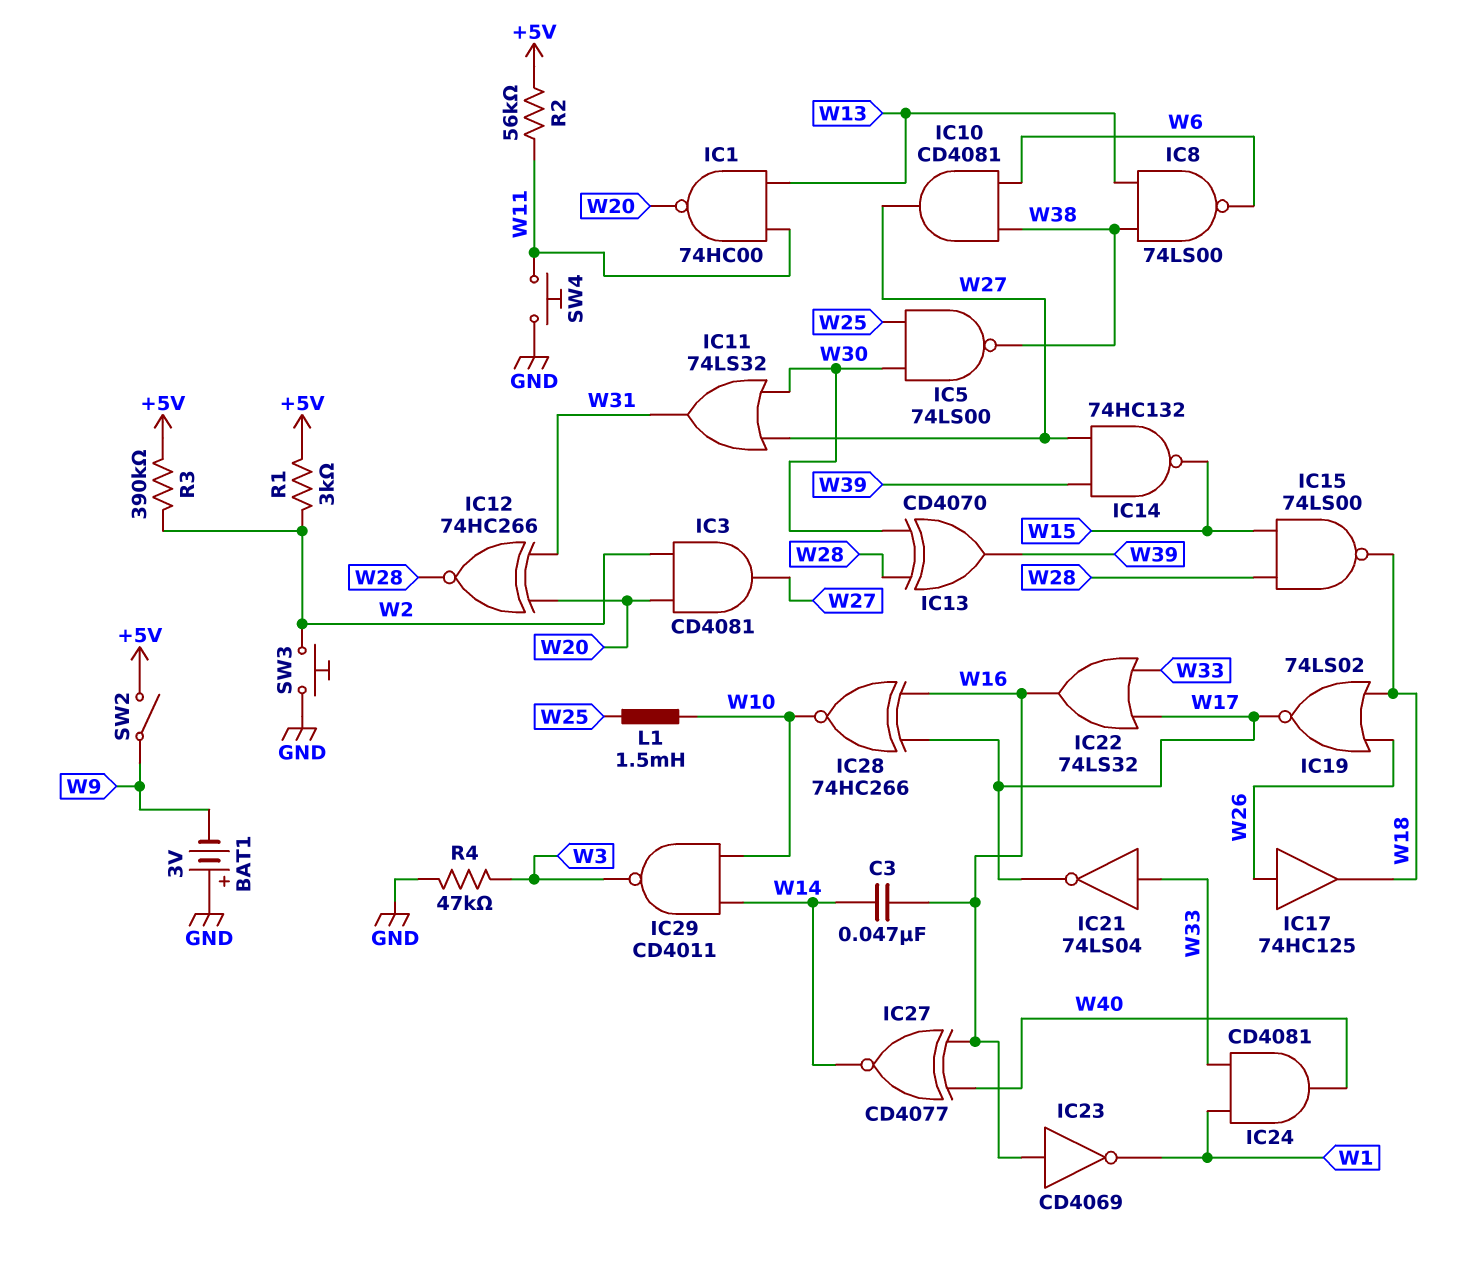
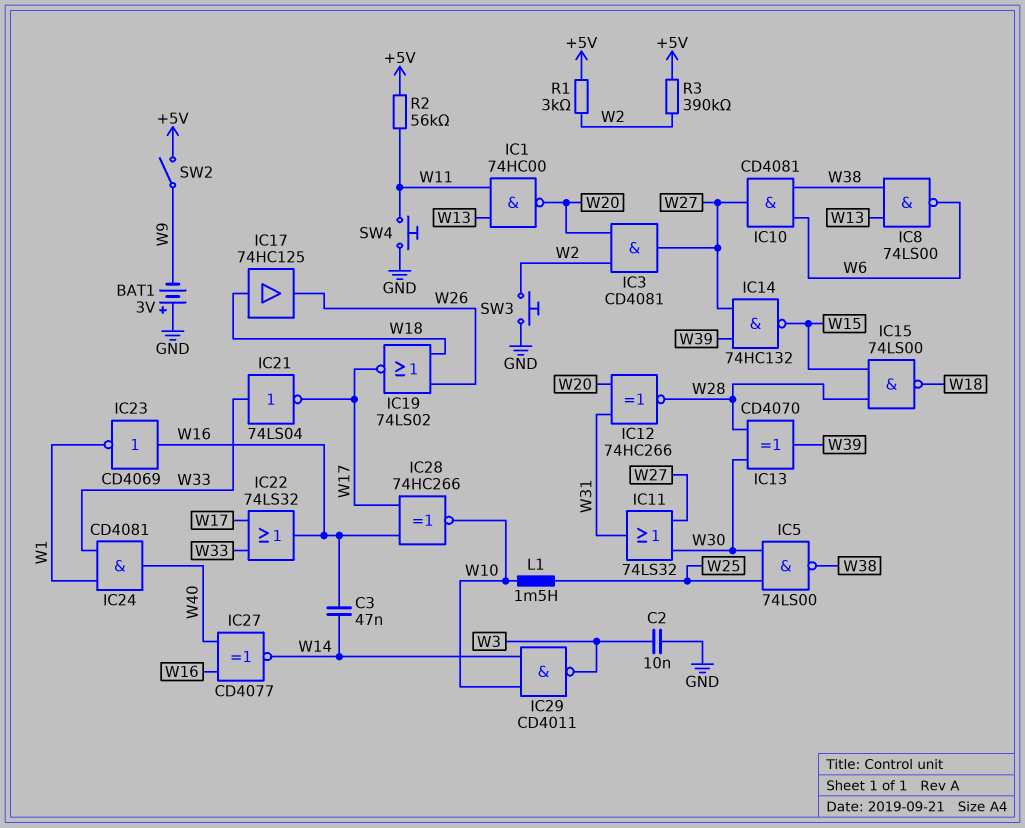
C2: none -> 10nF (GND, W3)
IC17: buffer 74HC125 (in W26, out W18) -> buffer 74HC125 (in W18, out W26)
R4: 47k (GND, W3) -> none

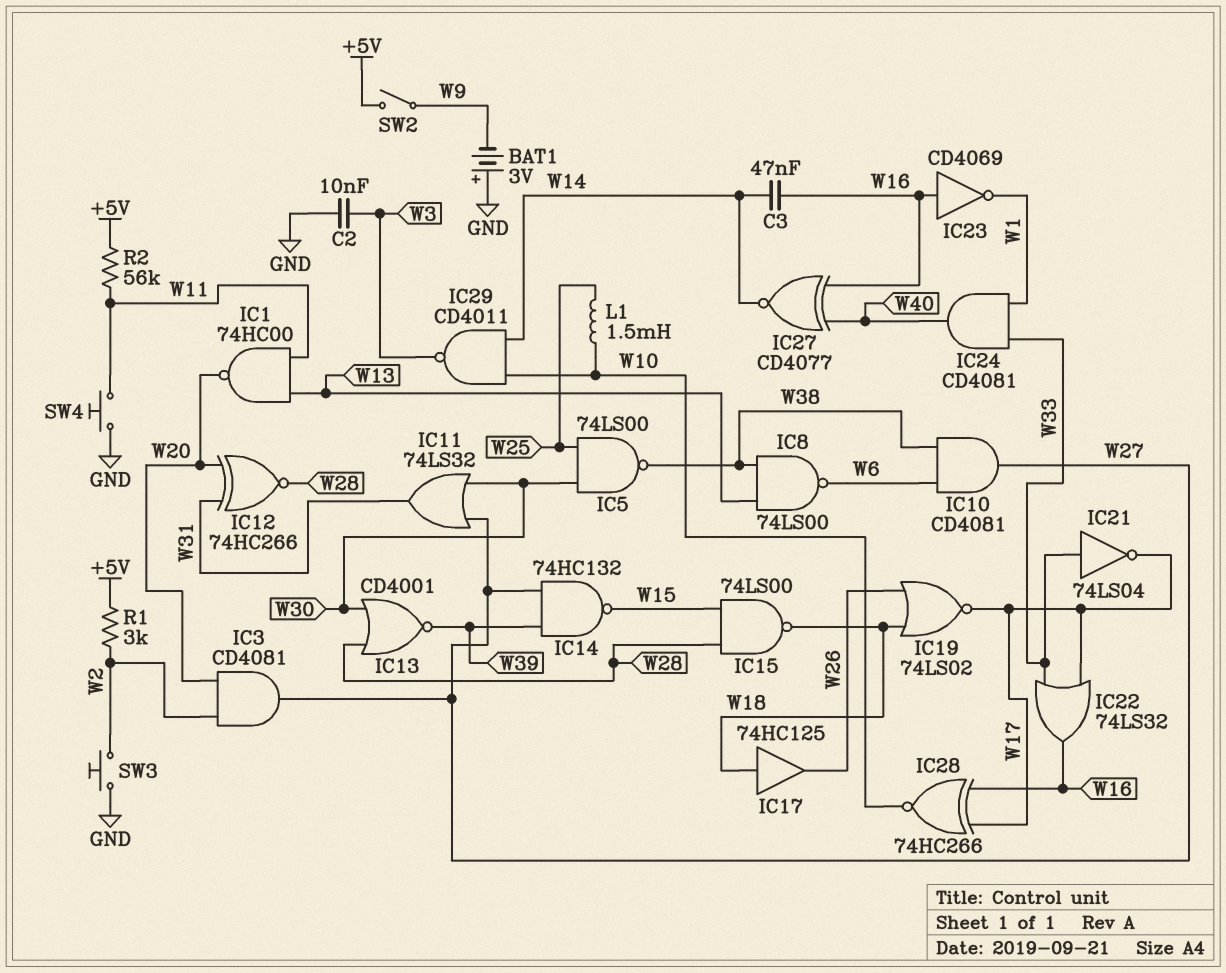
IC13: XOR CD4070 (in W28, in W30, out W39) -> NOR CD4001 (in W28, in W30, out W39)
R3: 390k (+5V, W2) -> none

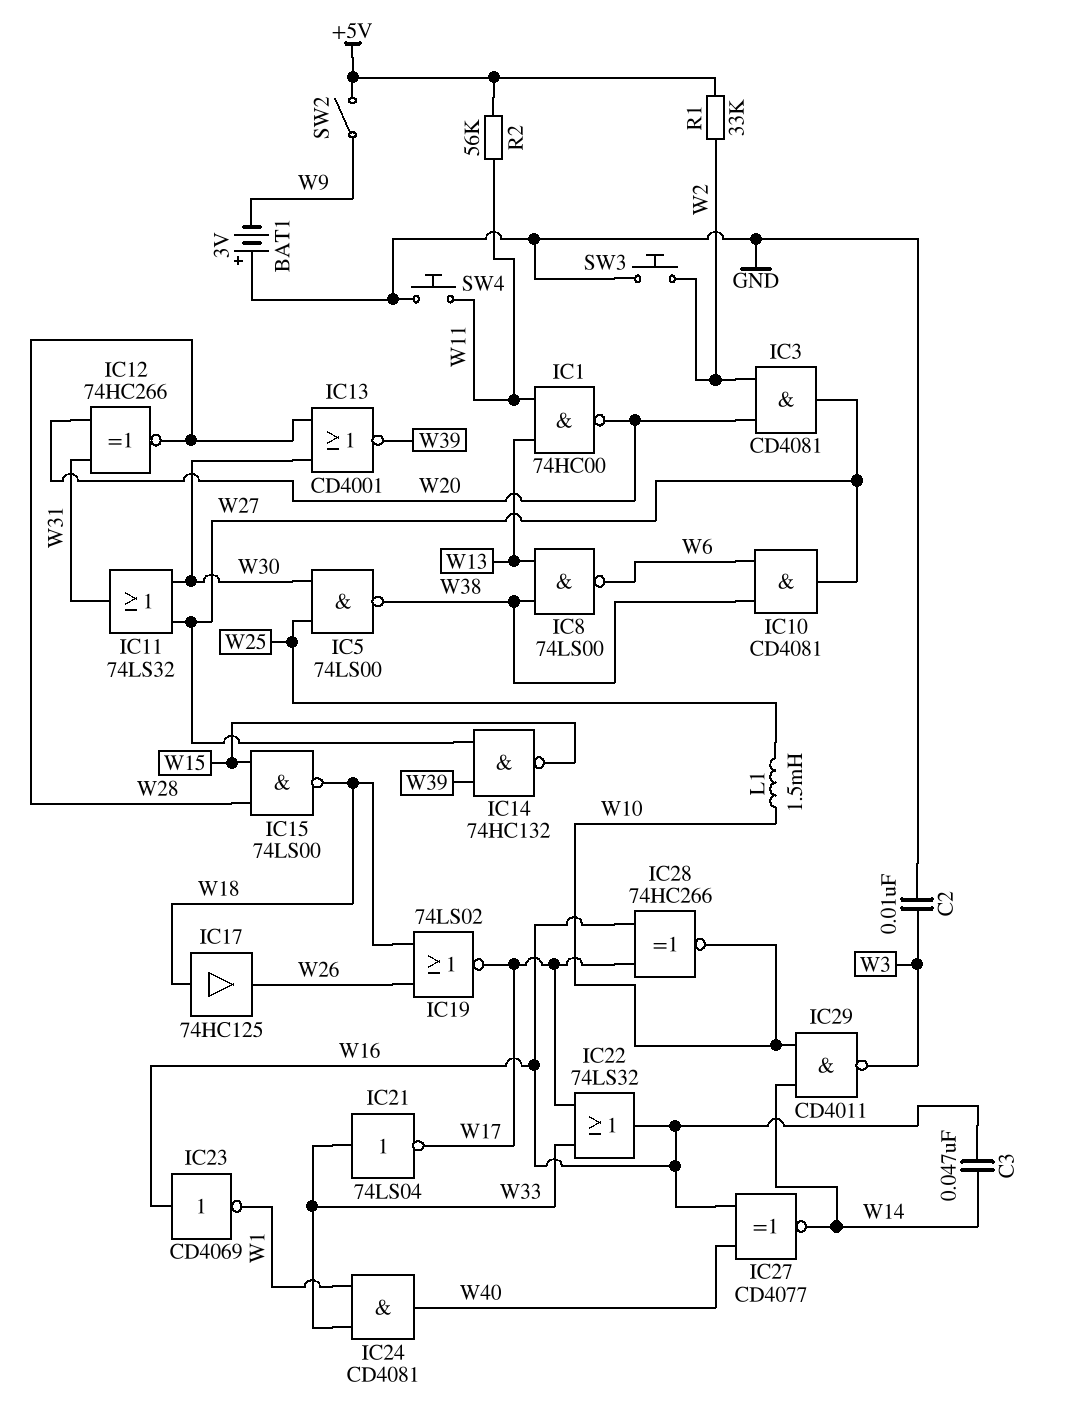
R1: 3k (+5V, W2) -> 33k (+5V, W2)

